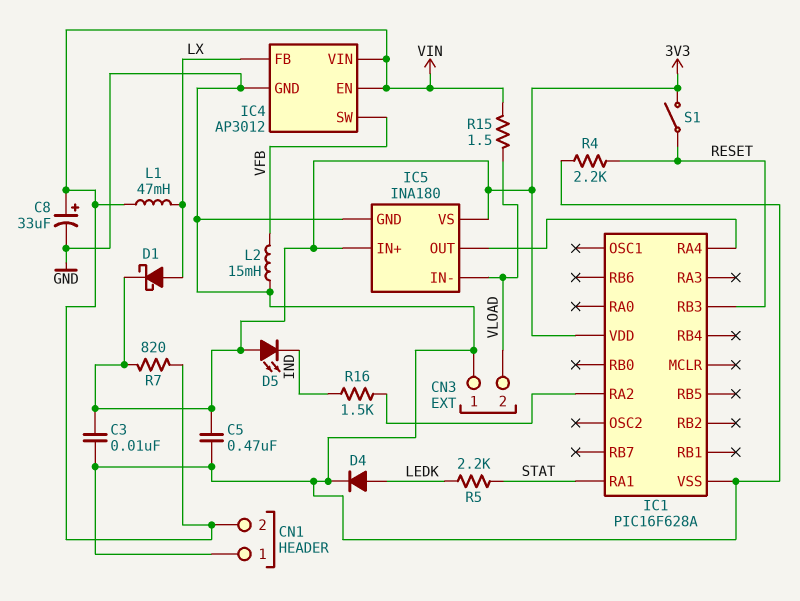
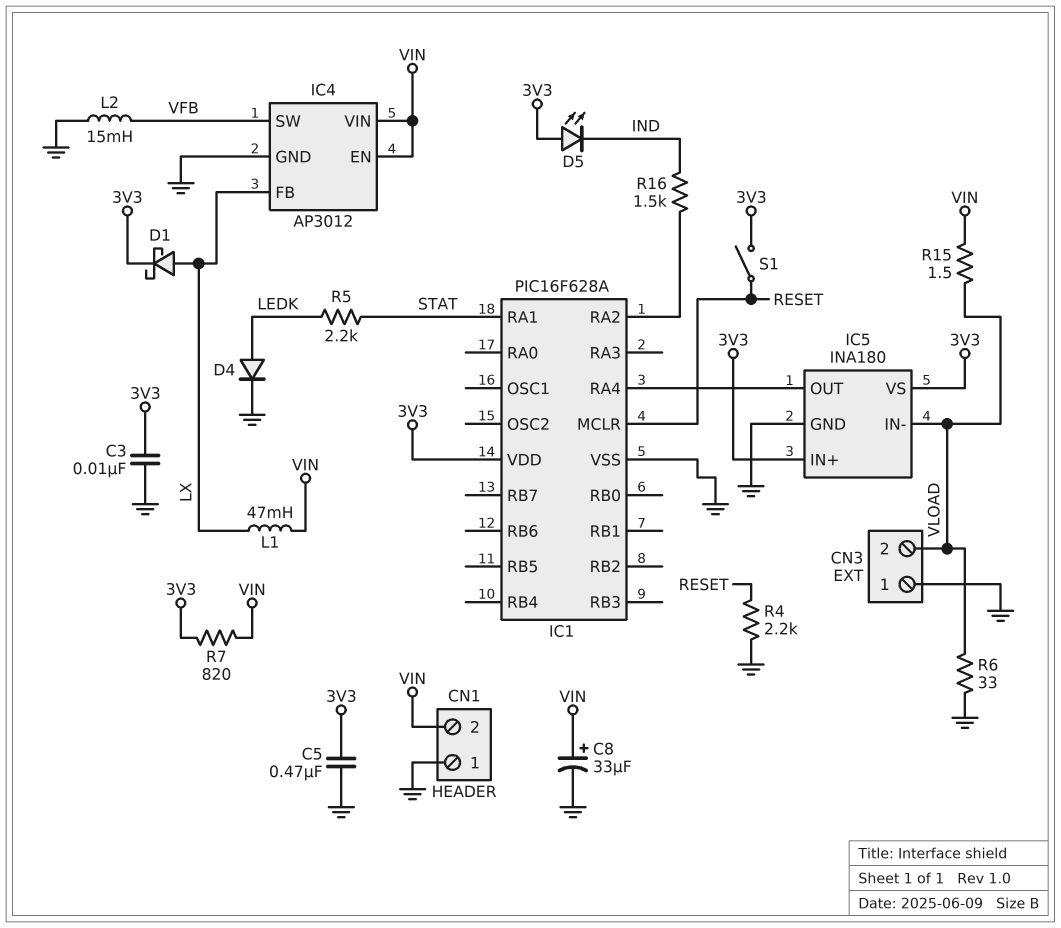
IC1 pin MCLR: none -> RESET
IC1 pin RB3: RESET -> none
R6: none -> 33 (GND, VLOAD)

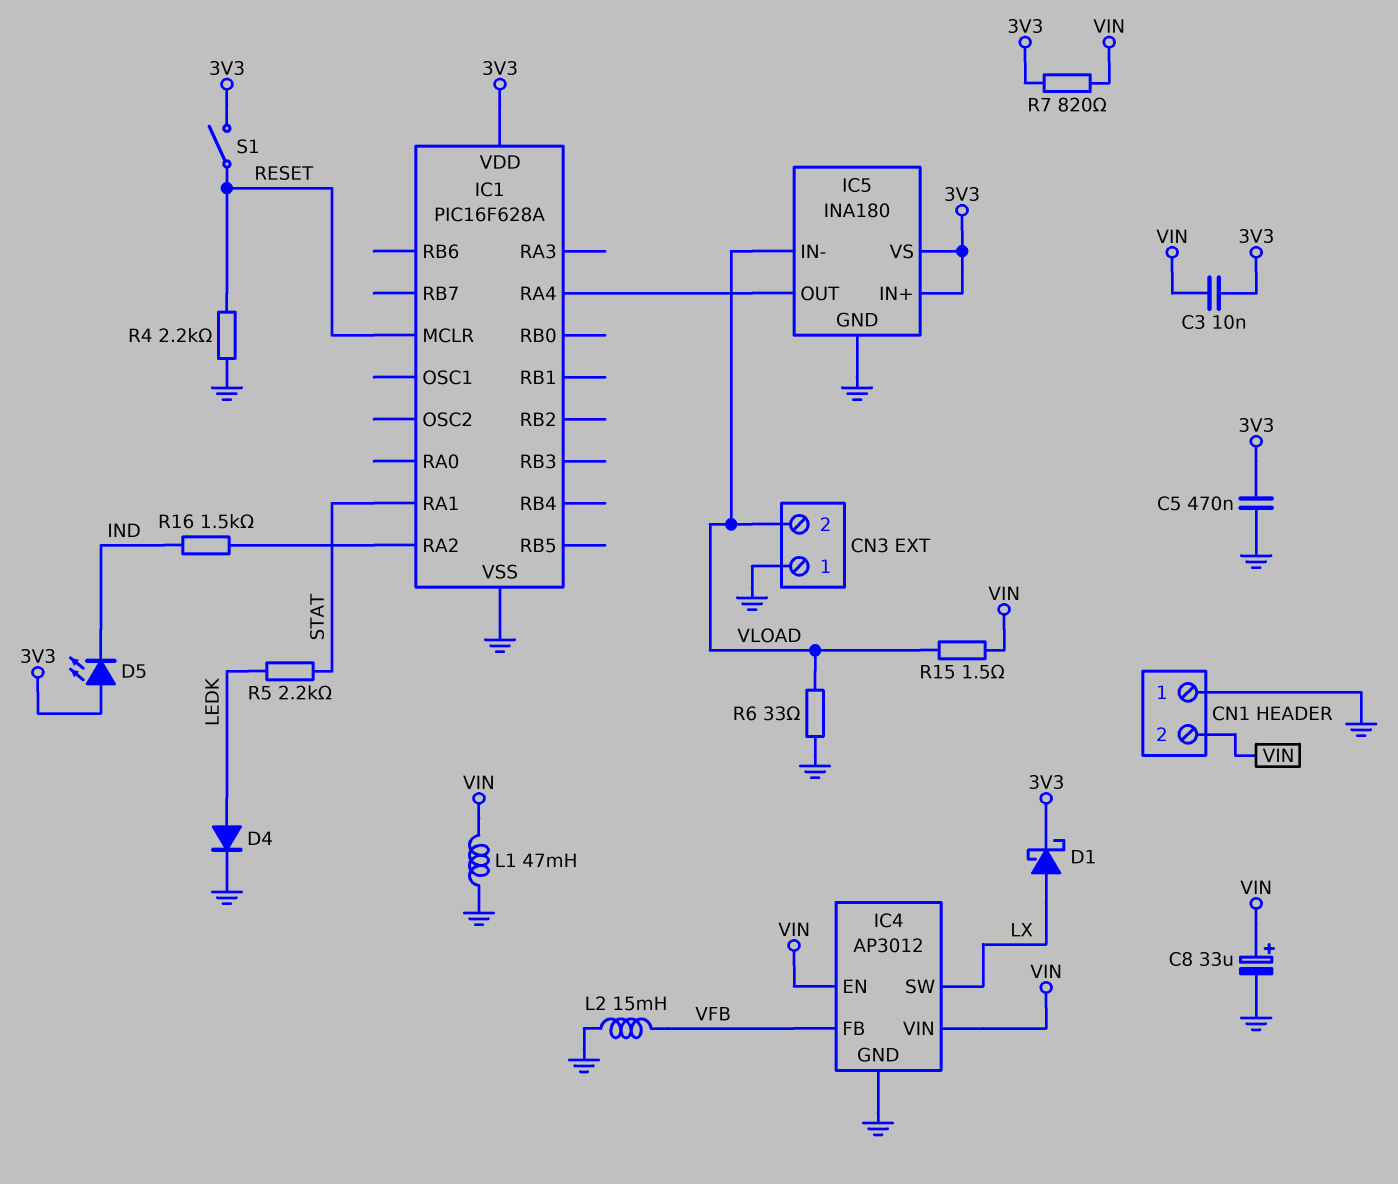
C3: 10nF (3V3, GND) -> 10nF (3V3, VIN)
IC4 pin FB: LX -> VFB
IC4 pin SW: VFB -> LX
L1: 47mH (LX, VIN) -> 47mH (GND, VIN)

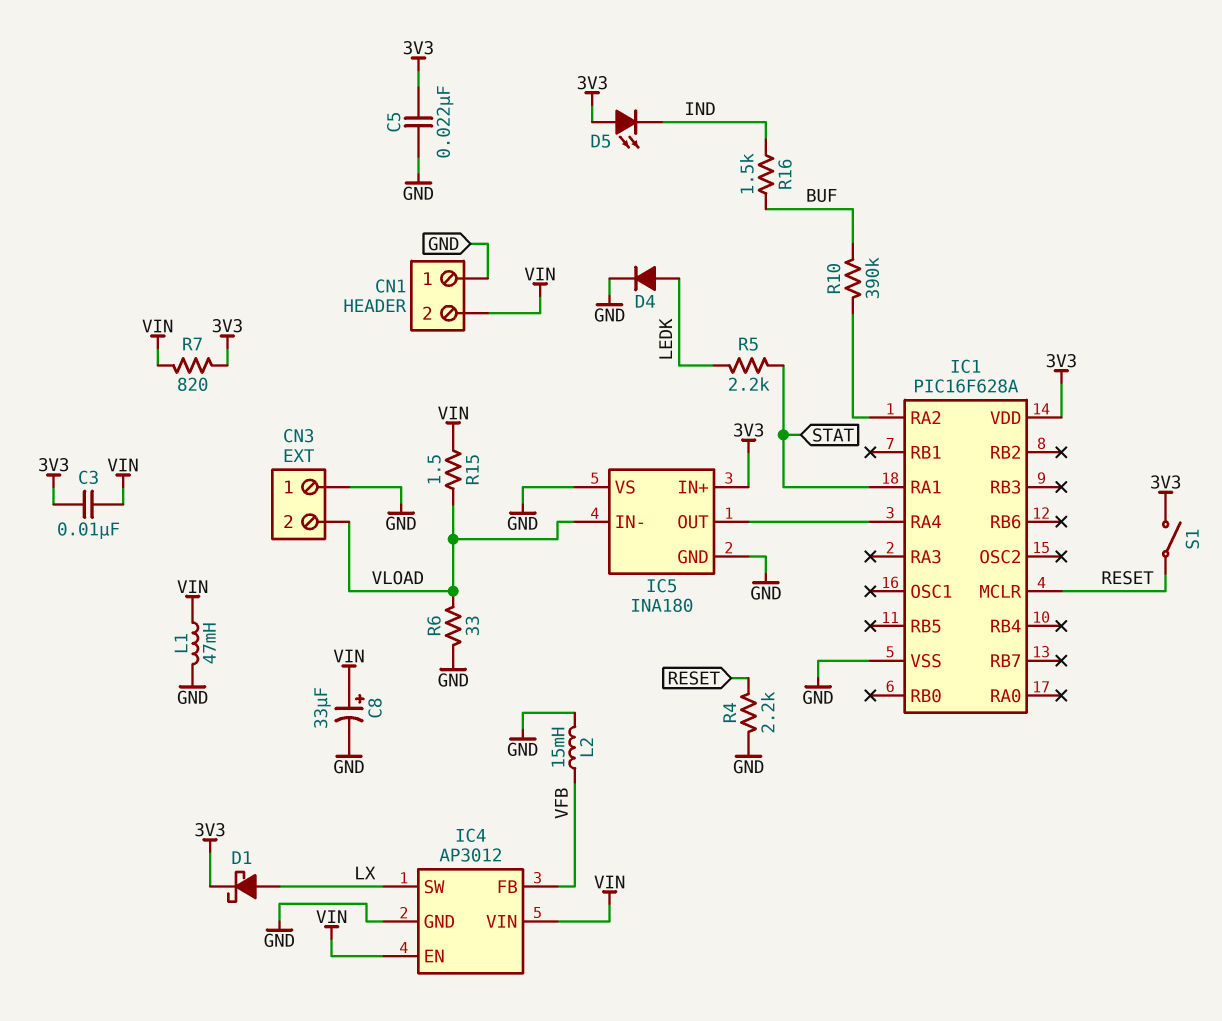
C5: 470nF (3V3, GND) -> 22nF (3V3, GND)
IC5 pin VS: 3V3 -> GND
R10: none -> 390k (BUF, IC1/RA2)
R16: 1.5k (IC1/RA2, IND) -> 1.5k (BUF, IND)

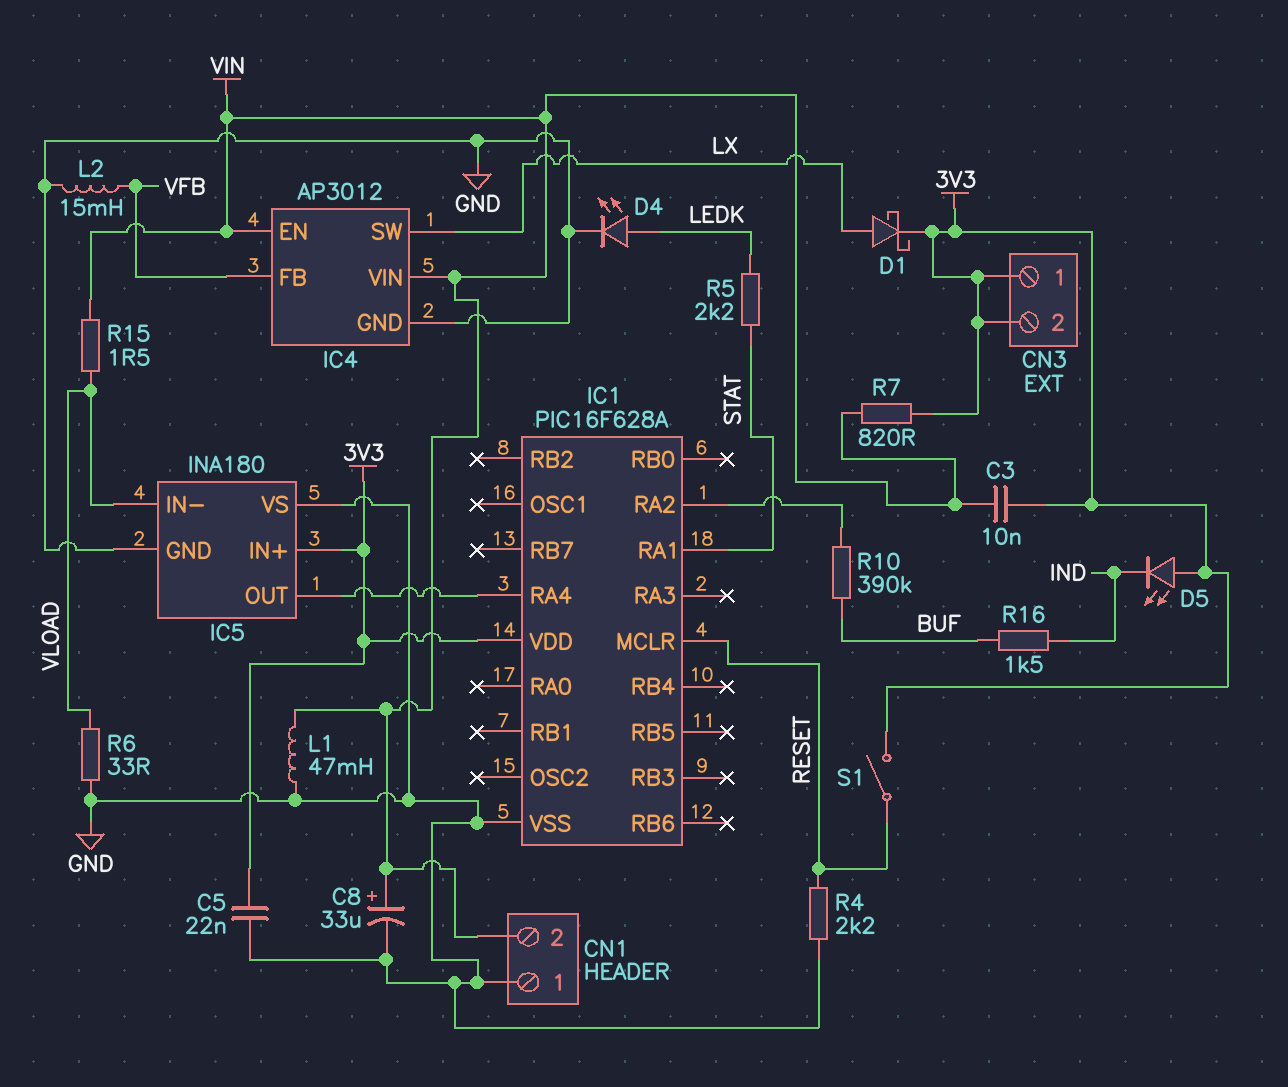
CN3 pin 1: GND -> 3V3
CN3 pin 2: VLOAD -> 3V3
D4: diode (A LEDK, K GND) -> LED (A LEDK, K GND)

